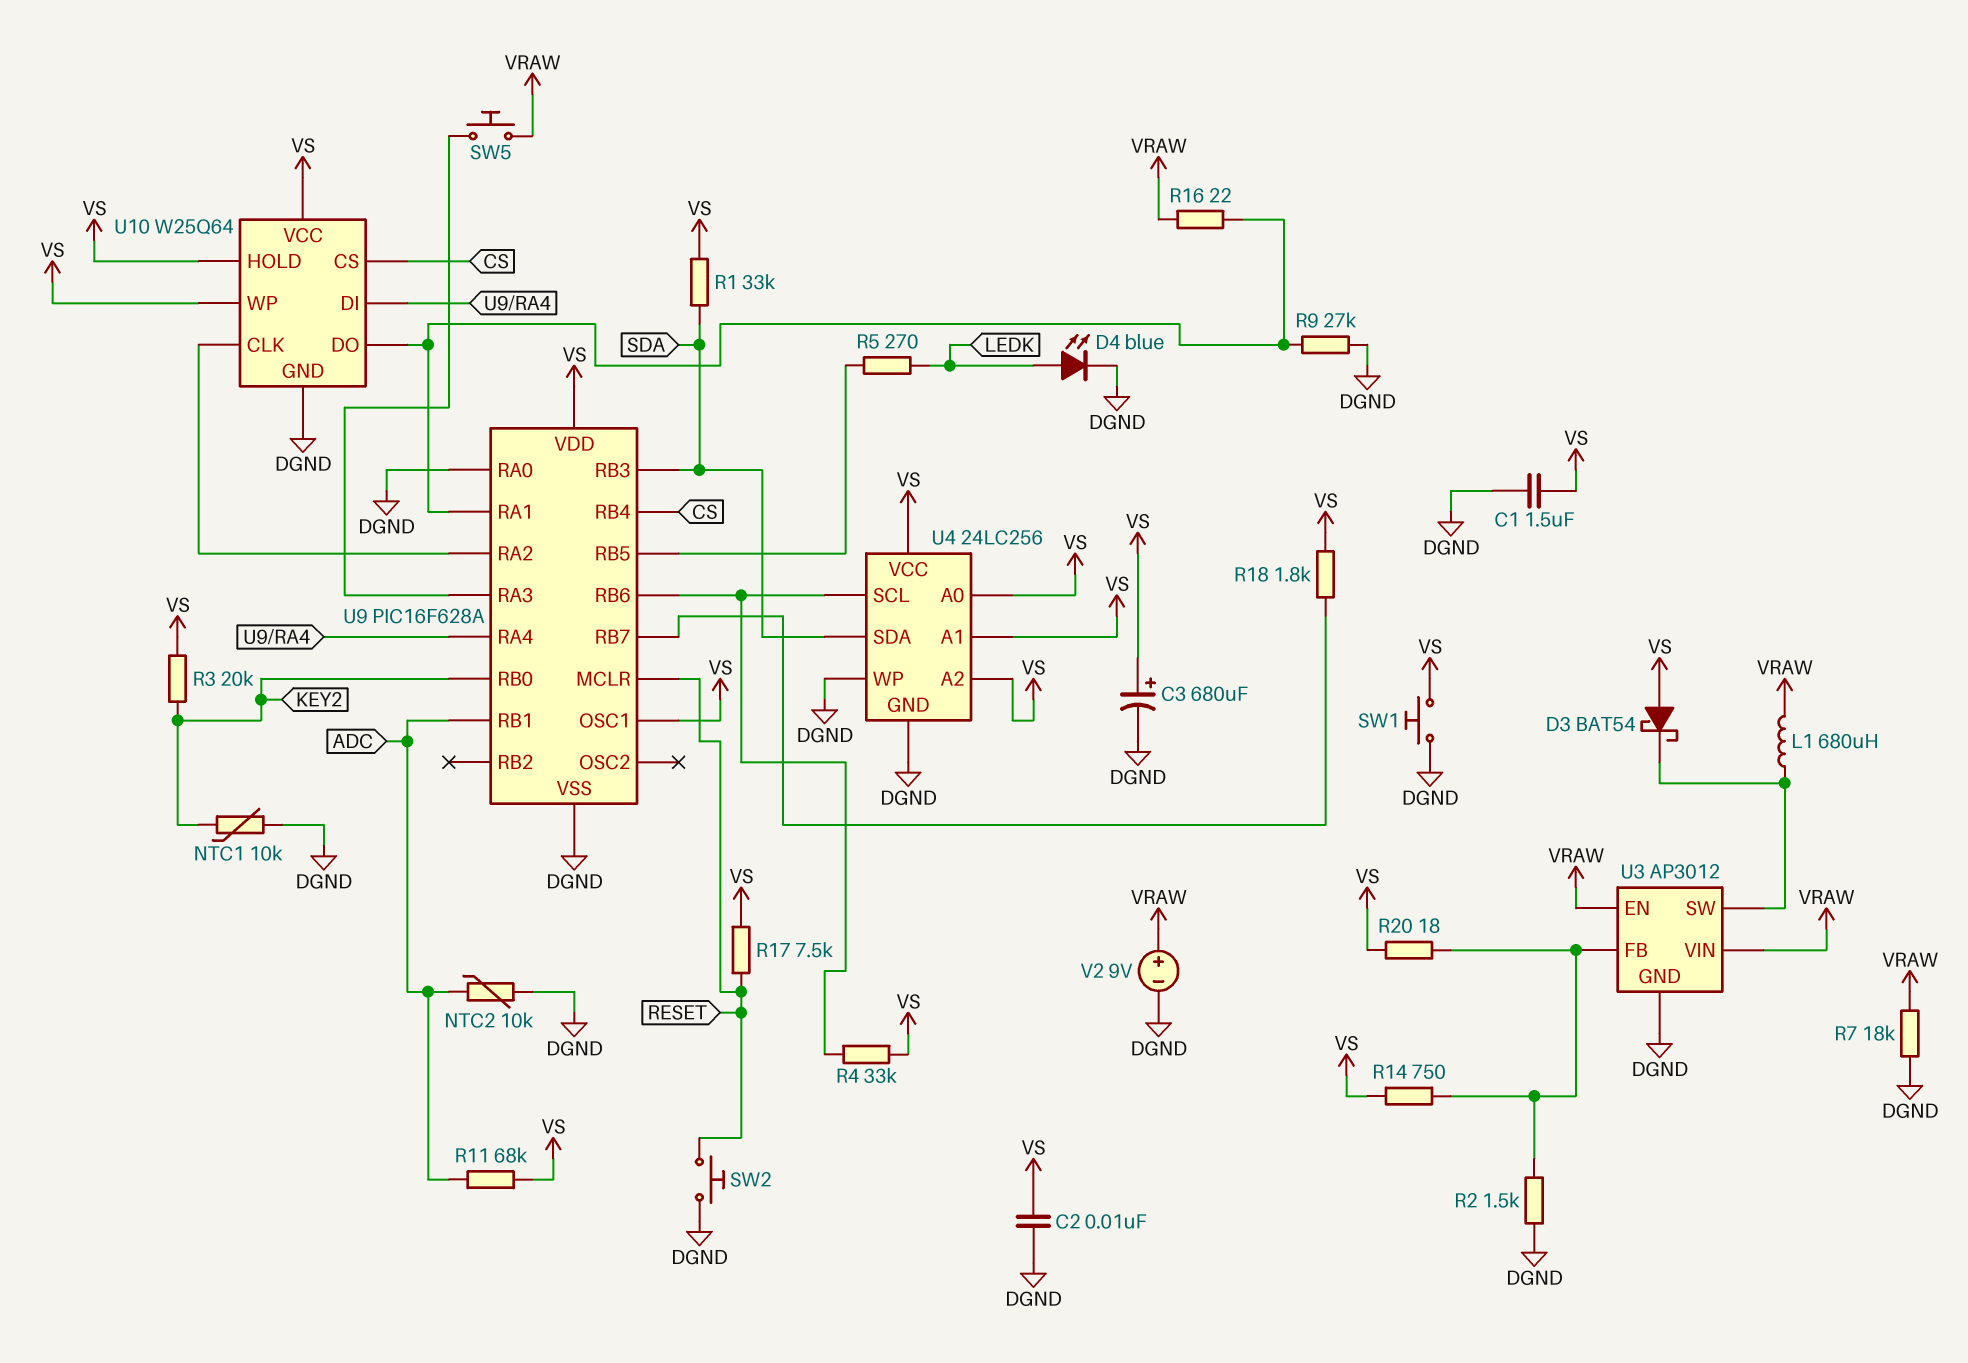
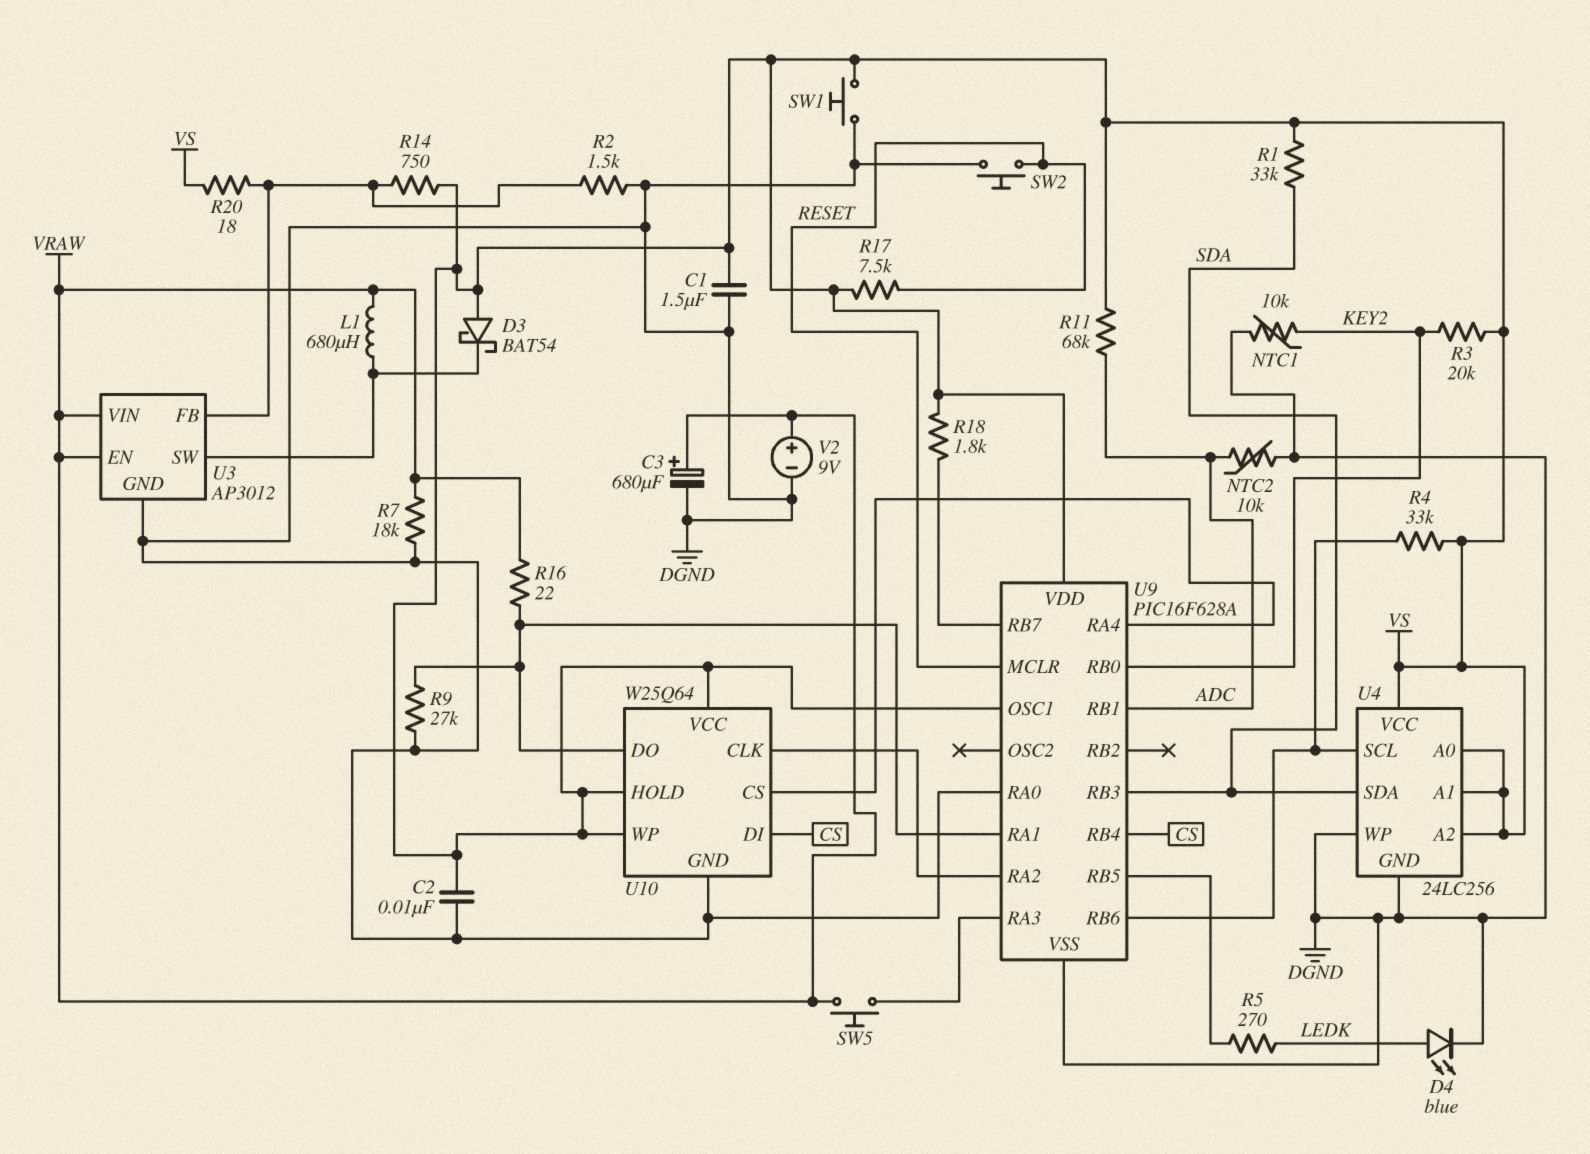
C3: 680uF (plus VS, minus DGND) -> 680uF (plus VRAW, minus DGND)
U10 pin CS: CS -> U9/RA4
U10 pin DI: U9/RA4 -> CS

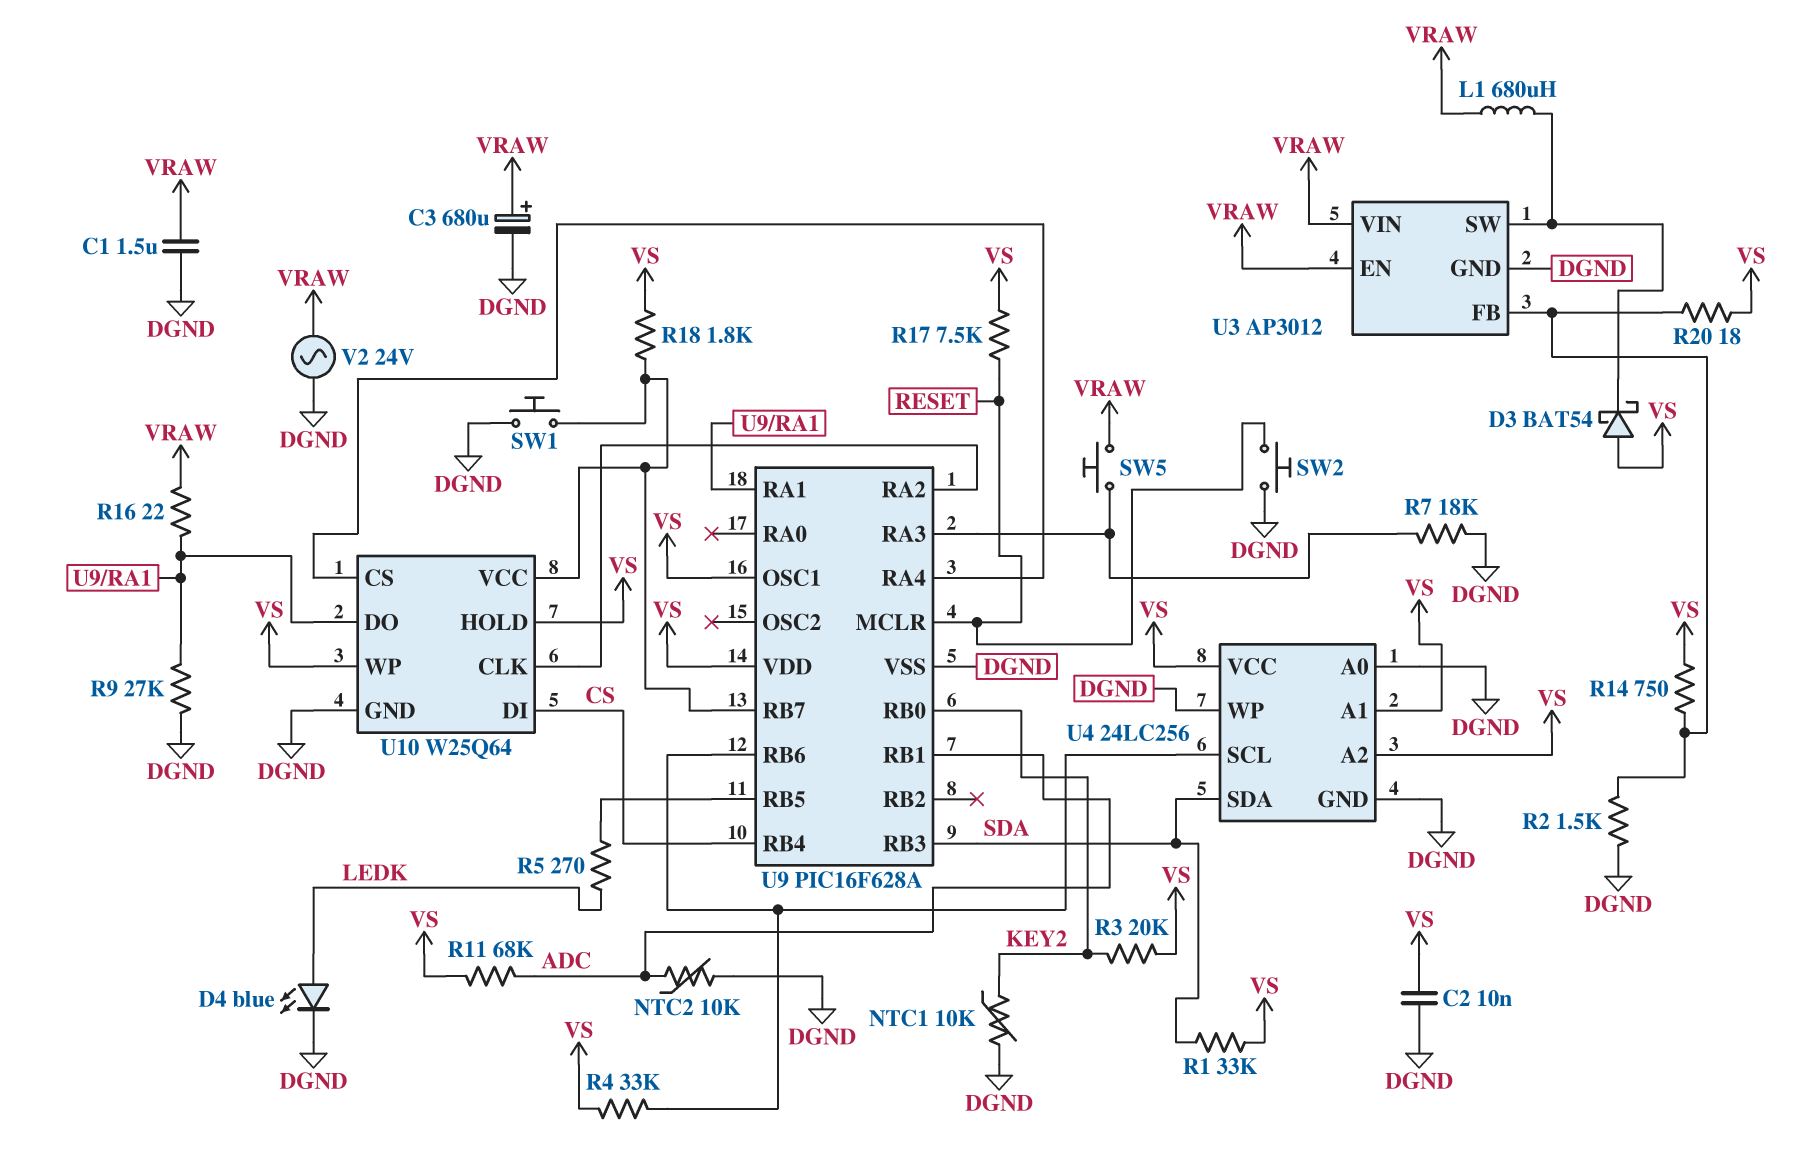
C1: 1.5uF (DGND, VS) -> 1.5uF (DGND, VRAW)
R7: 18k (DGND, VRAW) -> 18k (DGND, U9/RA3)
SW1: button (DGND, VS) -> button (DGND, U9/RB7)
U4 pin A0: VS -> DGND
U9 pin RA0: DGND -> none
U10 pin VCC: VS -> U9/RB7
V2: 9V (plus VRAW, minus DGND) -> AC 24V (DGND, VRAW)

